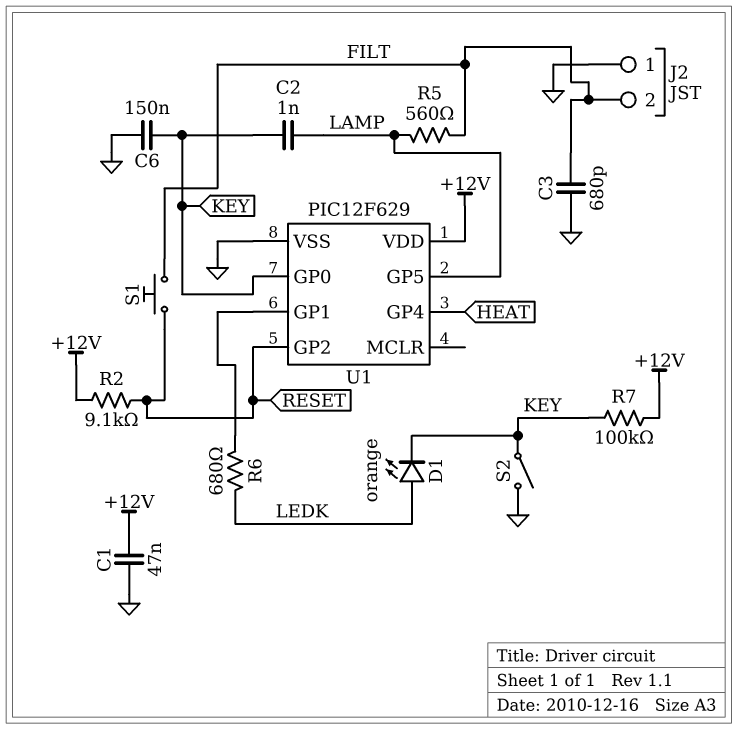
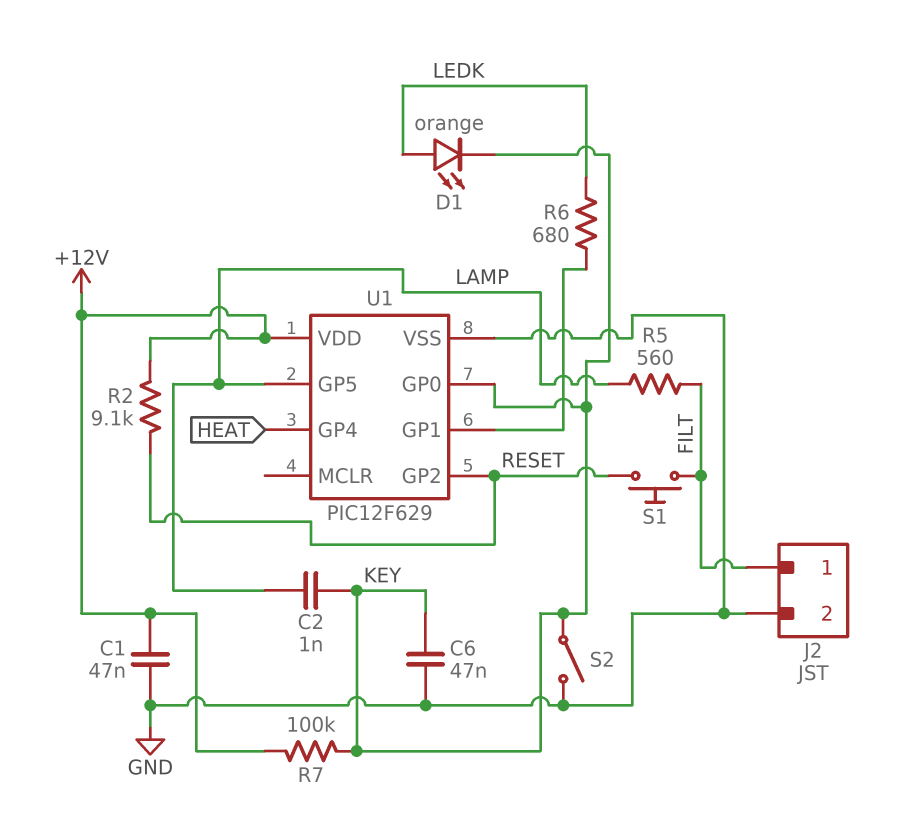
C3: 680pF (FILT, GND) -> none
C6: 150nF (GND, KEY) -> 47nF (GND, KEY)
J2 pin 1: GND -> FILT
J2 pin 2: FILT -> GND

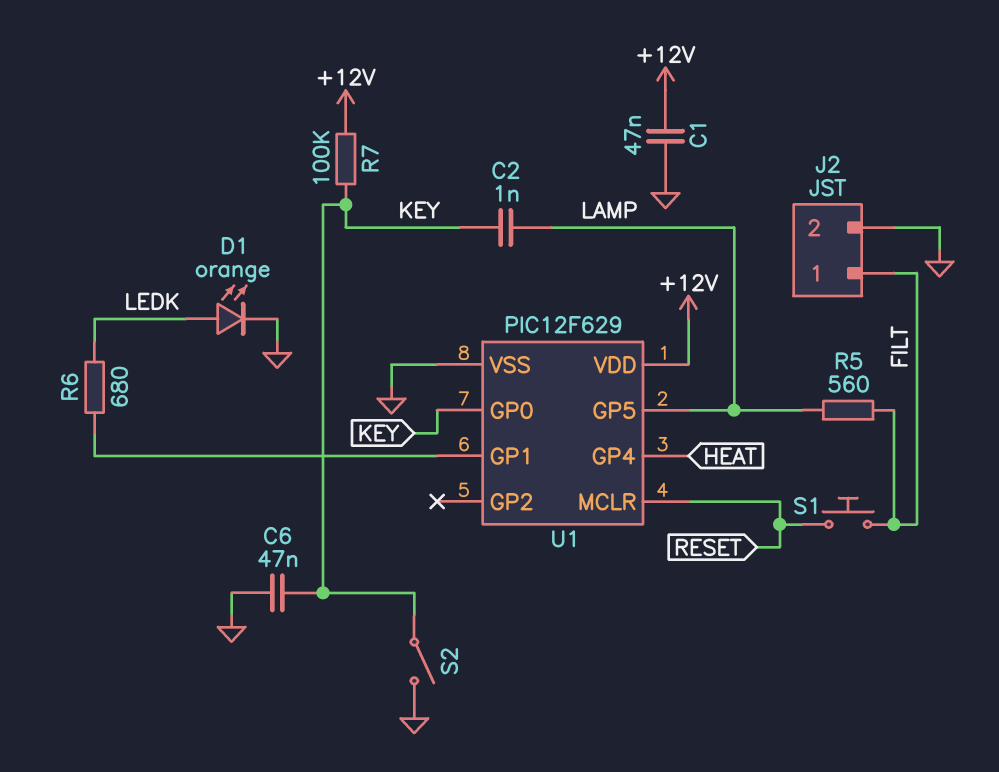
D1: LED orange (A LEDK, K KEY) -> LED orange (A LEDK, K GND)
R2: 9.1k (+12V, RESET) -> none
U1 pin GP2: RESET -> none
U1 pin MCLR: none -> RESET

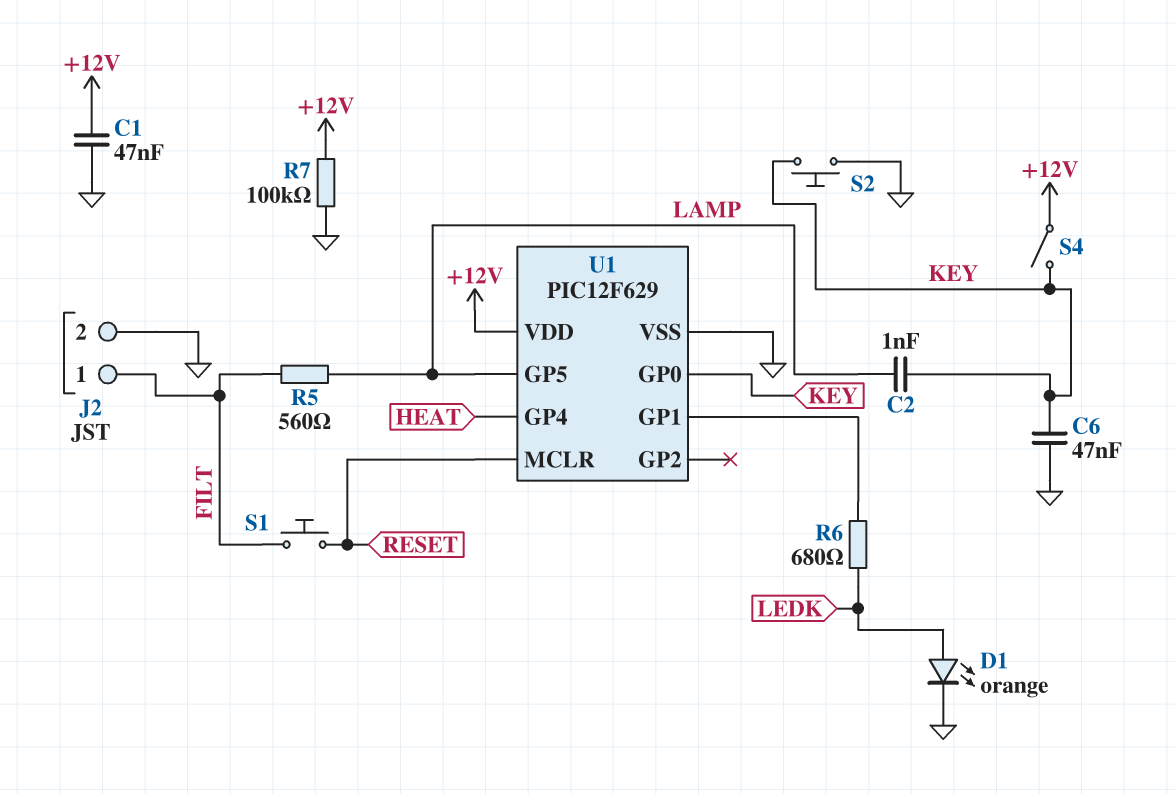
R7: 100k (+12V, KEY) -> 100k (+12V, GND)
S2: switch (GND, KEY) -> button (GND, KEY)
S4: none -> switch (+12V, KEY)

